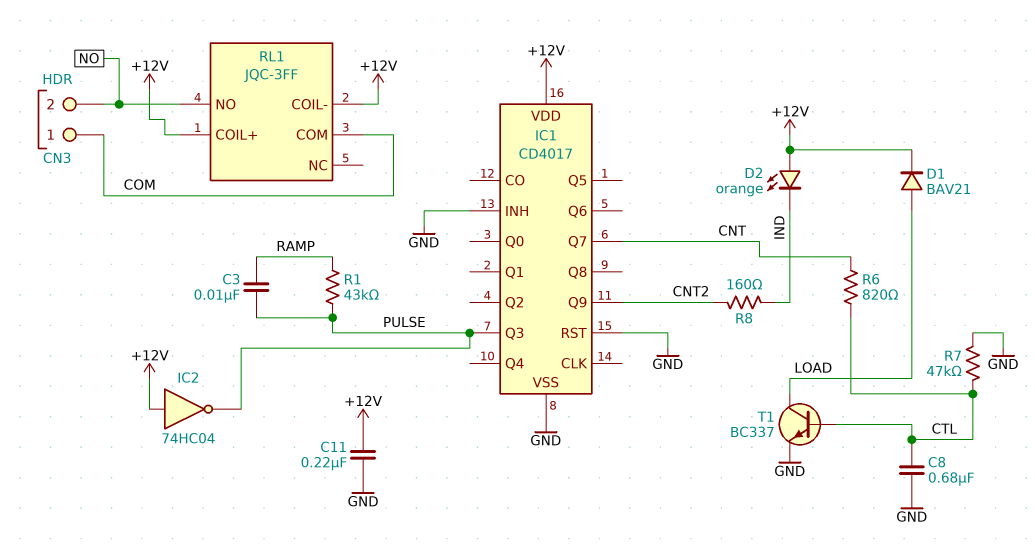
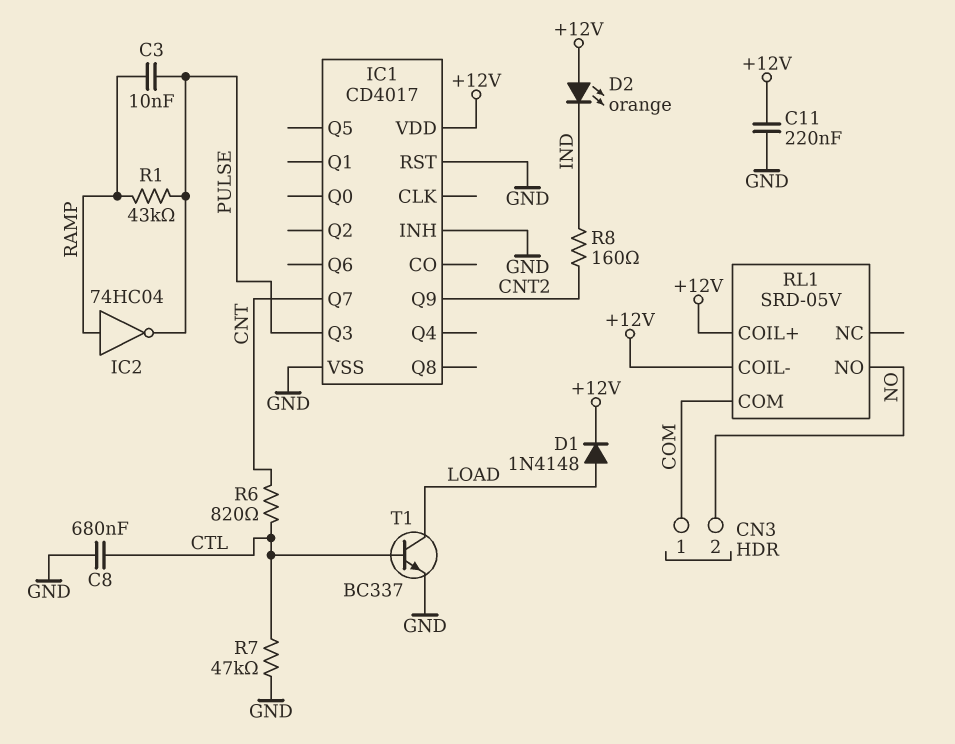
D1: diode BAV21 (A LOAD, K +12V) -> diode 1N4148 (A LOAD, K +12V)
IC2: NOT 74HC04 (in +12V, out PULSE) -> NOT 74HC04 (in RAMP, out PULSE)
RL1: JQC-3FF -> SRD-05V

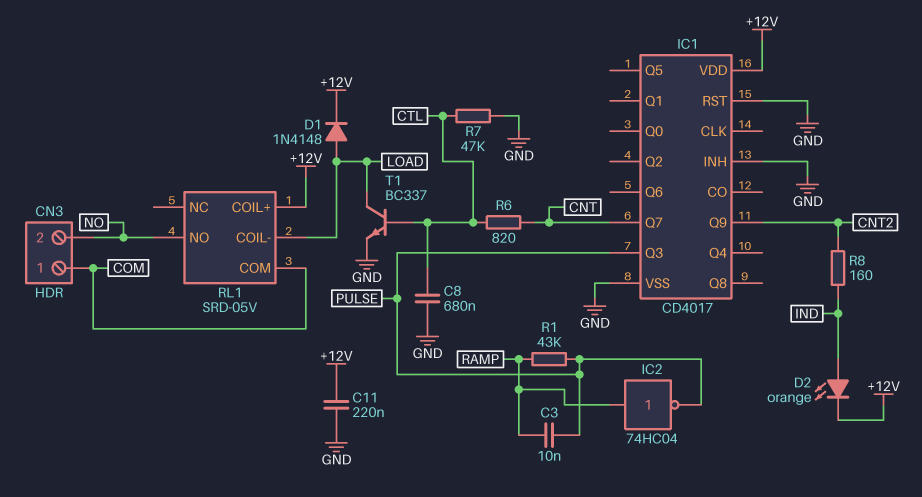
D2: LED orange (A +12V, K IND) -> LED orange (A IND, K +12V)
RL1 pin COIL-: +12V -> LOAD

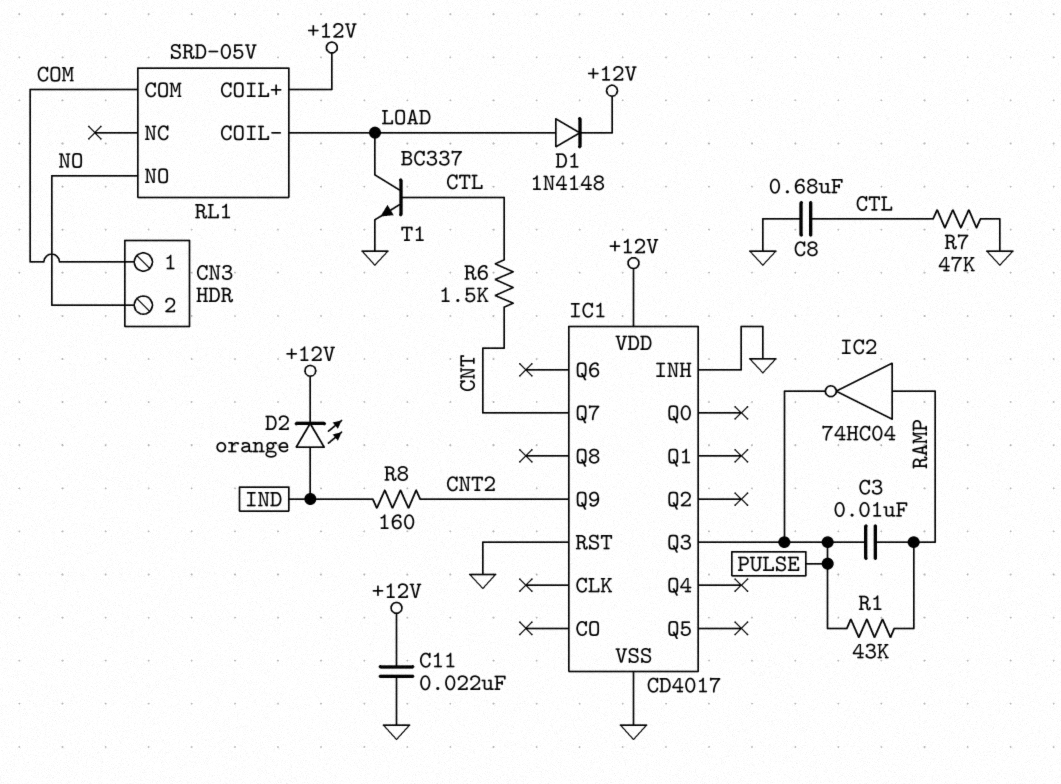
C11: 220nF (+12V, GND) -> 22nF (+12V, GND)
R6: 820 (CNT, CTL) -> 1.5k (CNT, CTL)

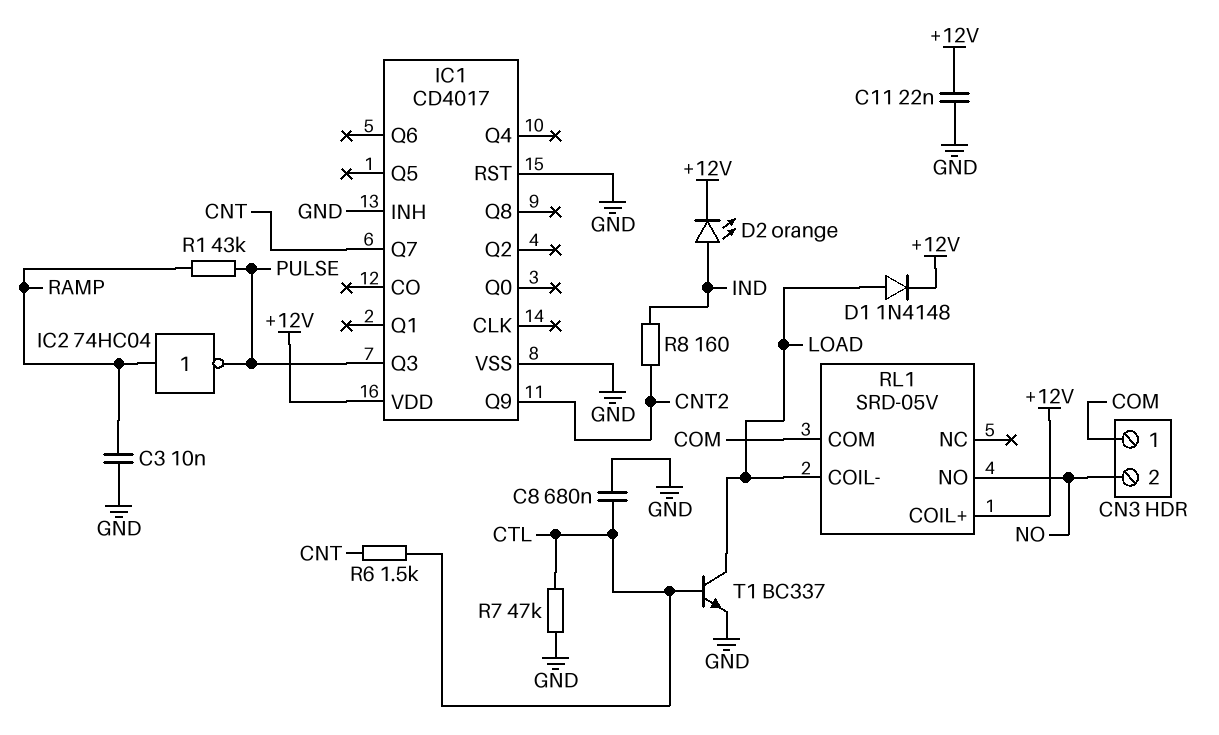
C3: 10nF (PULSE, RAMP) -> 10nF (GND, RAMP)

